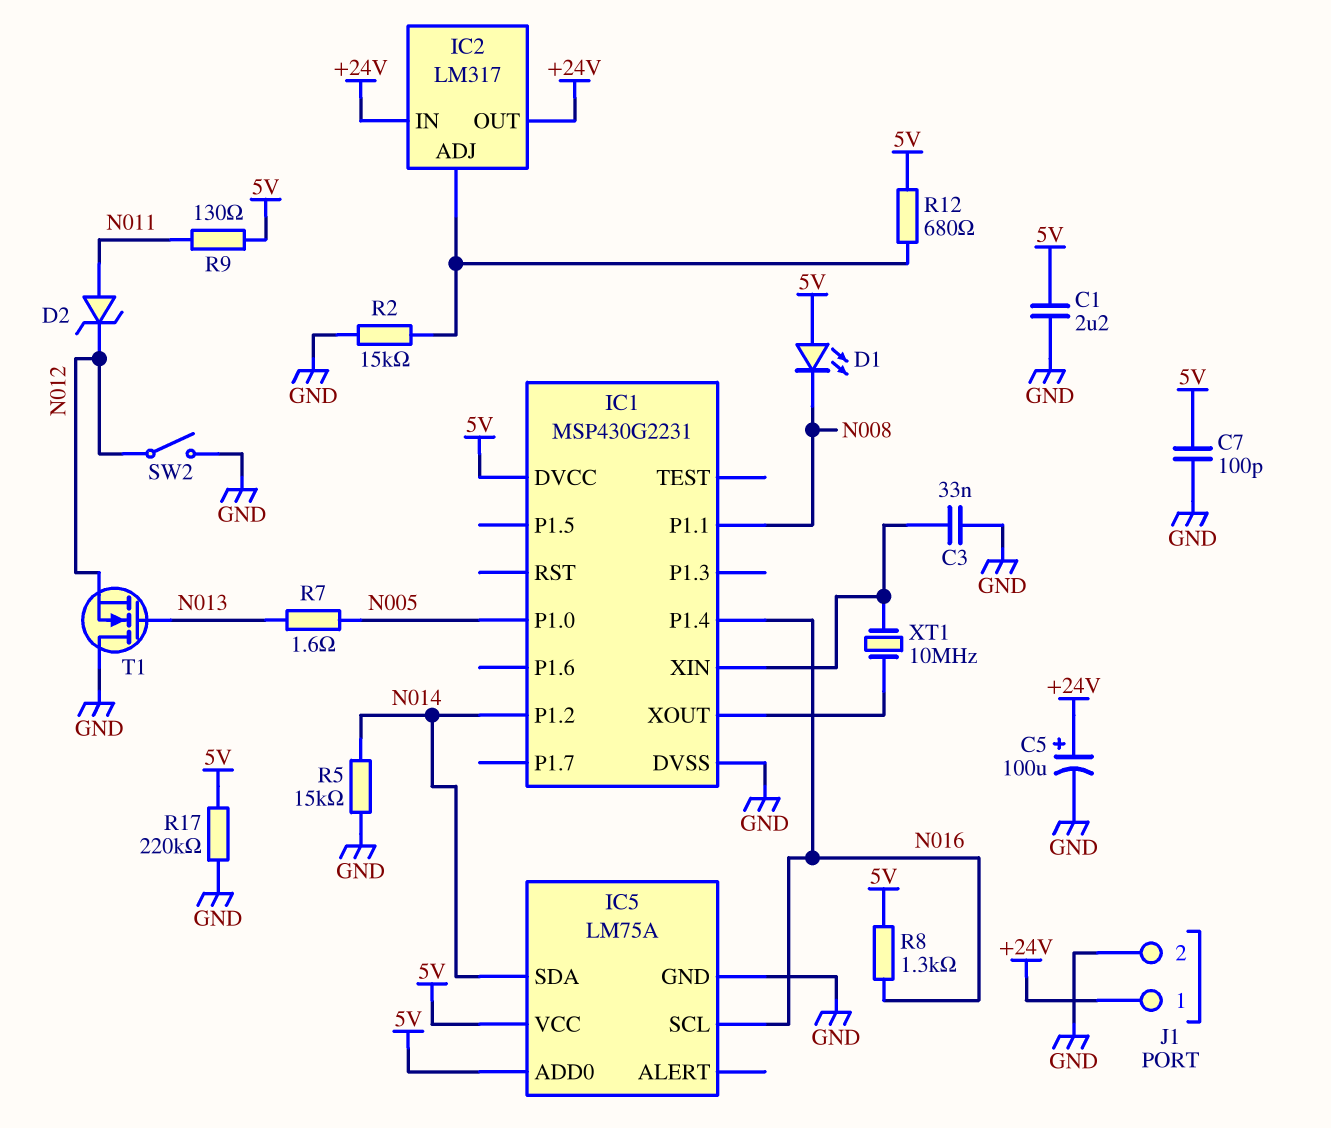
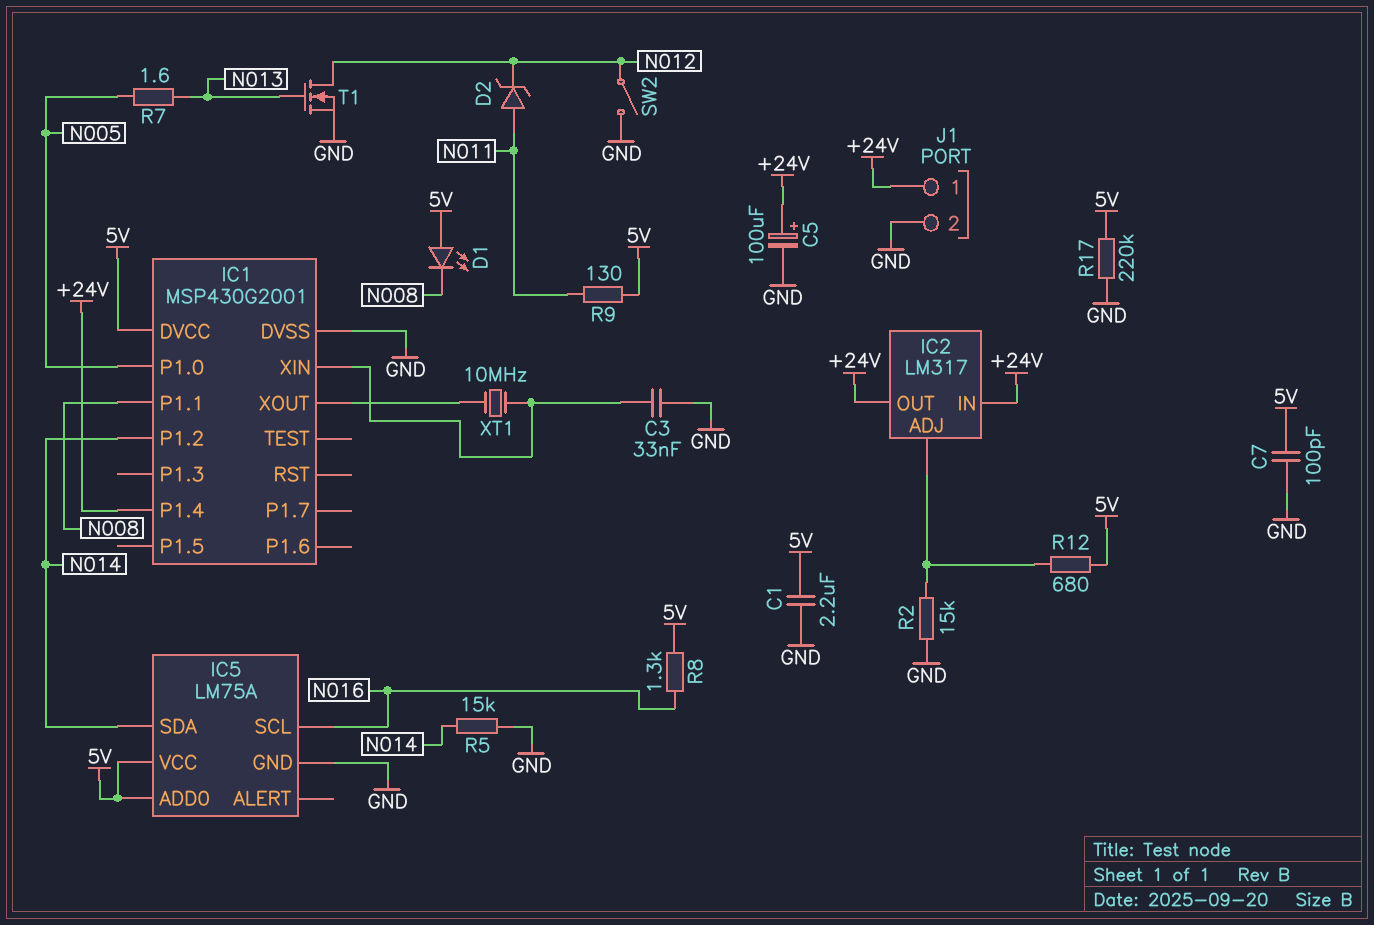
IC1: MSP430G2231 -> MSP430G2001
IC1 pin P1.4: N016 -> +24V
T1: NMOS (G N013, D GND, S N012) -> NMOS (G N013, D N012, S GND)

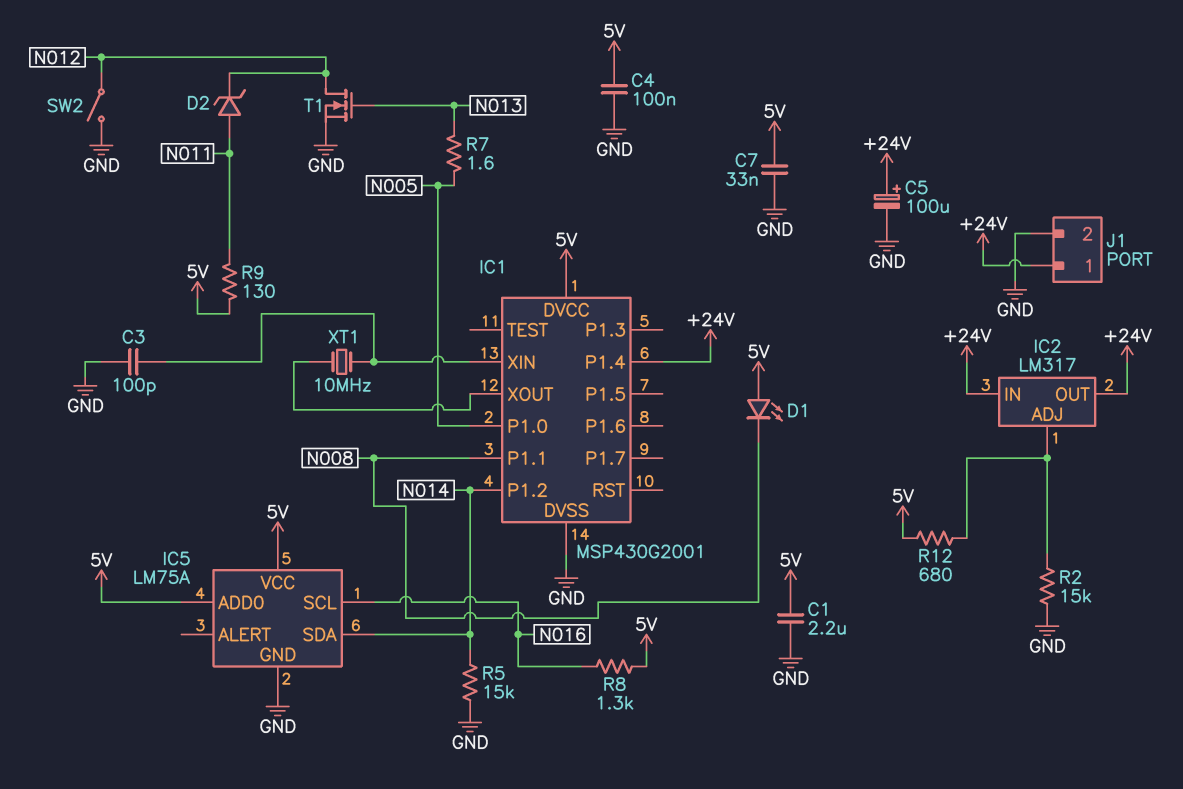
C3: 33nF (GND, IC1/XIN) -> 100pF (GND, IC1/XIN)
C4: none -> 100nF (5V, GND)
C7: 100pF (5V, GND) -> 33nF (5V, GND)
R17: 220k (5V, GND) -> none

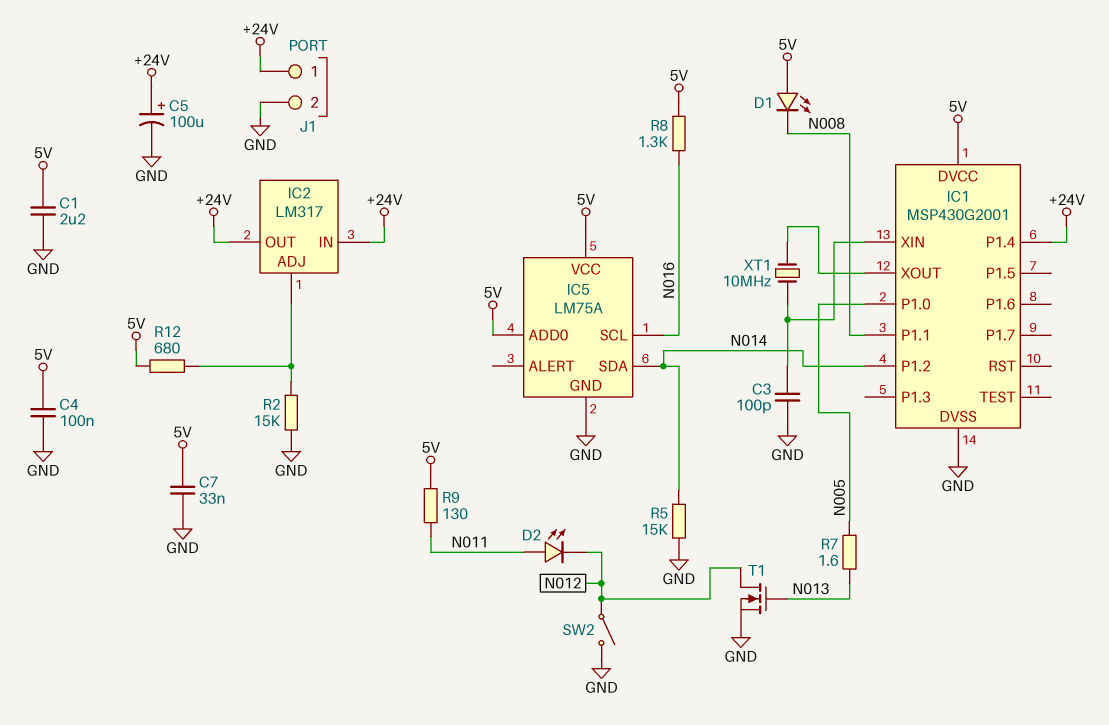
D2: zener (A N011, K N012) -> LED (A N011, K N012)

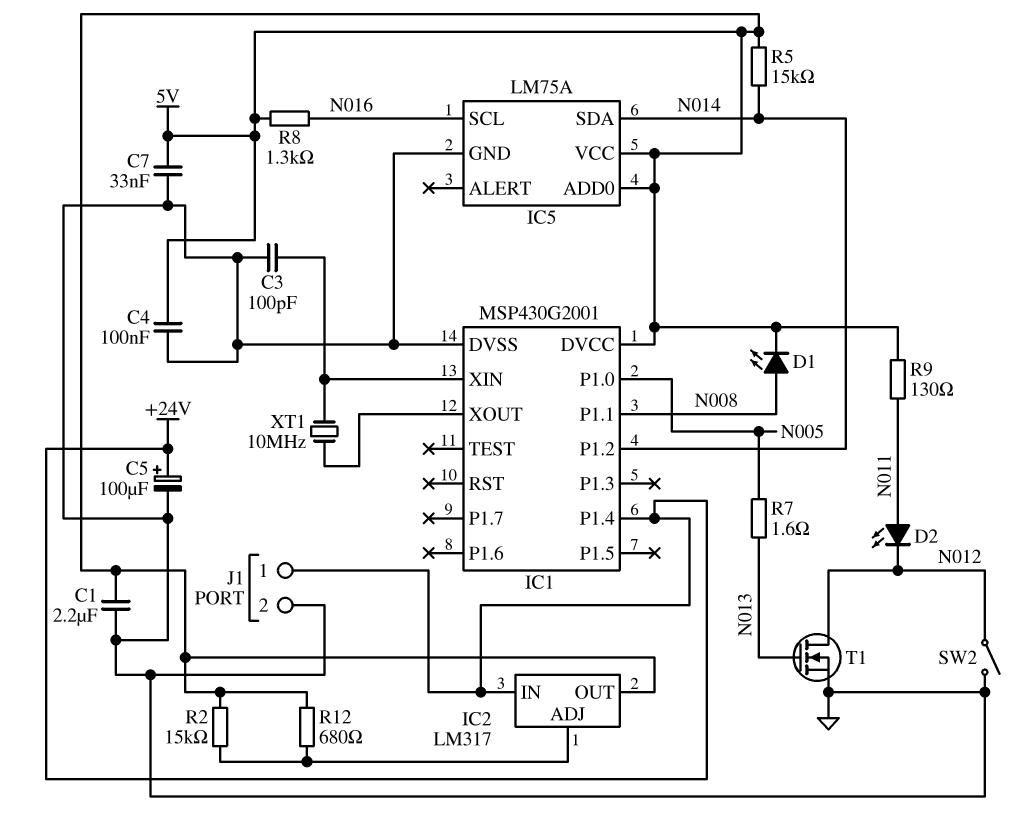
D1: LED (A 5V, K N008) -> LED (A N008, K 5V)
IC2 pin OUT: +24V -> 5V
R2: 15k (GND, IC2/ADJ) -> 15k (5V, IC2/ADJ)
R5: 15k (GND, N014) -> 15k (5V, N014)

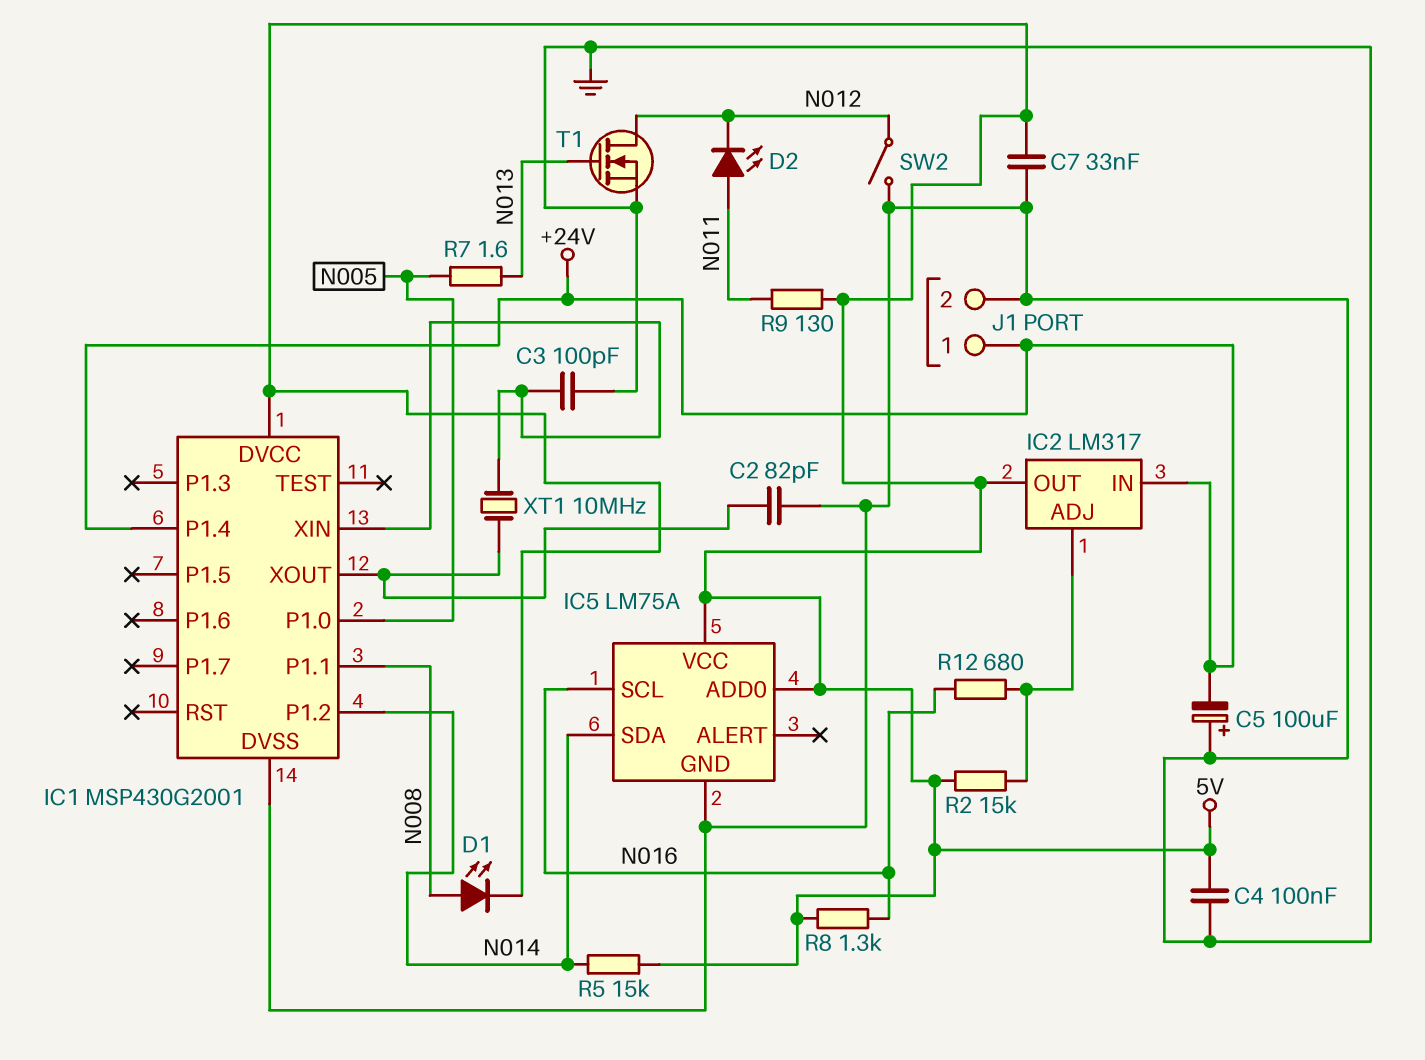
C1: 2.2uF (5V, GND) -> none
C2: none -> 82pF (GND, IC1/XOUT)
C5: 100uF (plus +24V, minus GND) -> 100uF (plus GND, minus +24V)
R12: 680 (5V, IC2/ADJ) -> 680 (IC2/ADJ, N016)

